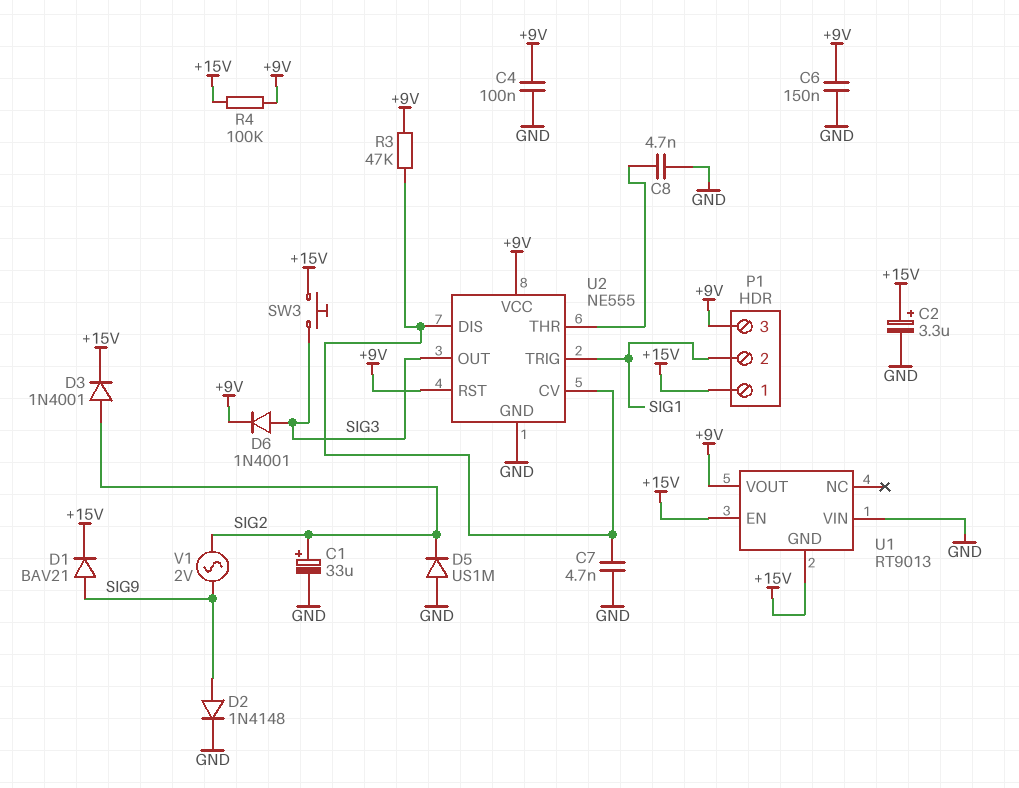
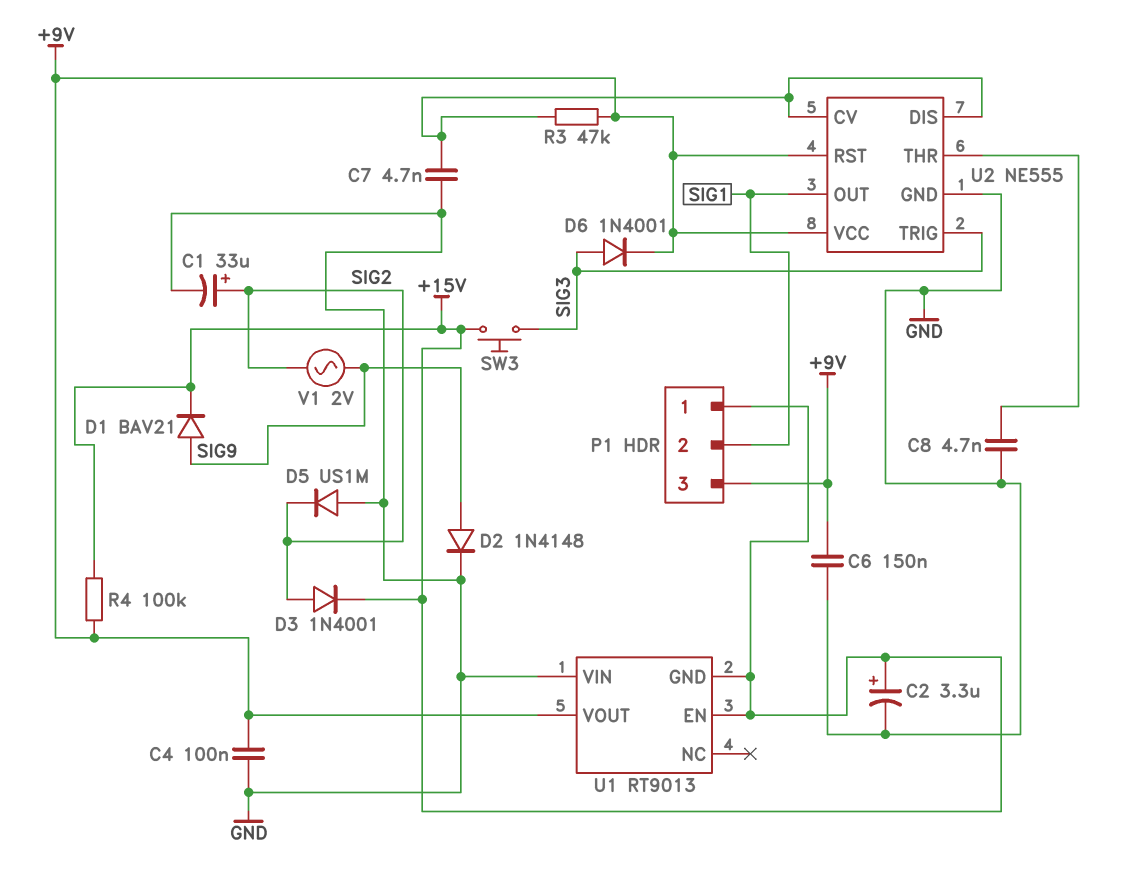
U2 pin OUT: SIG3 -> SIG1
U2 pin TRIG: SIG1 -> SIG3

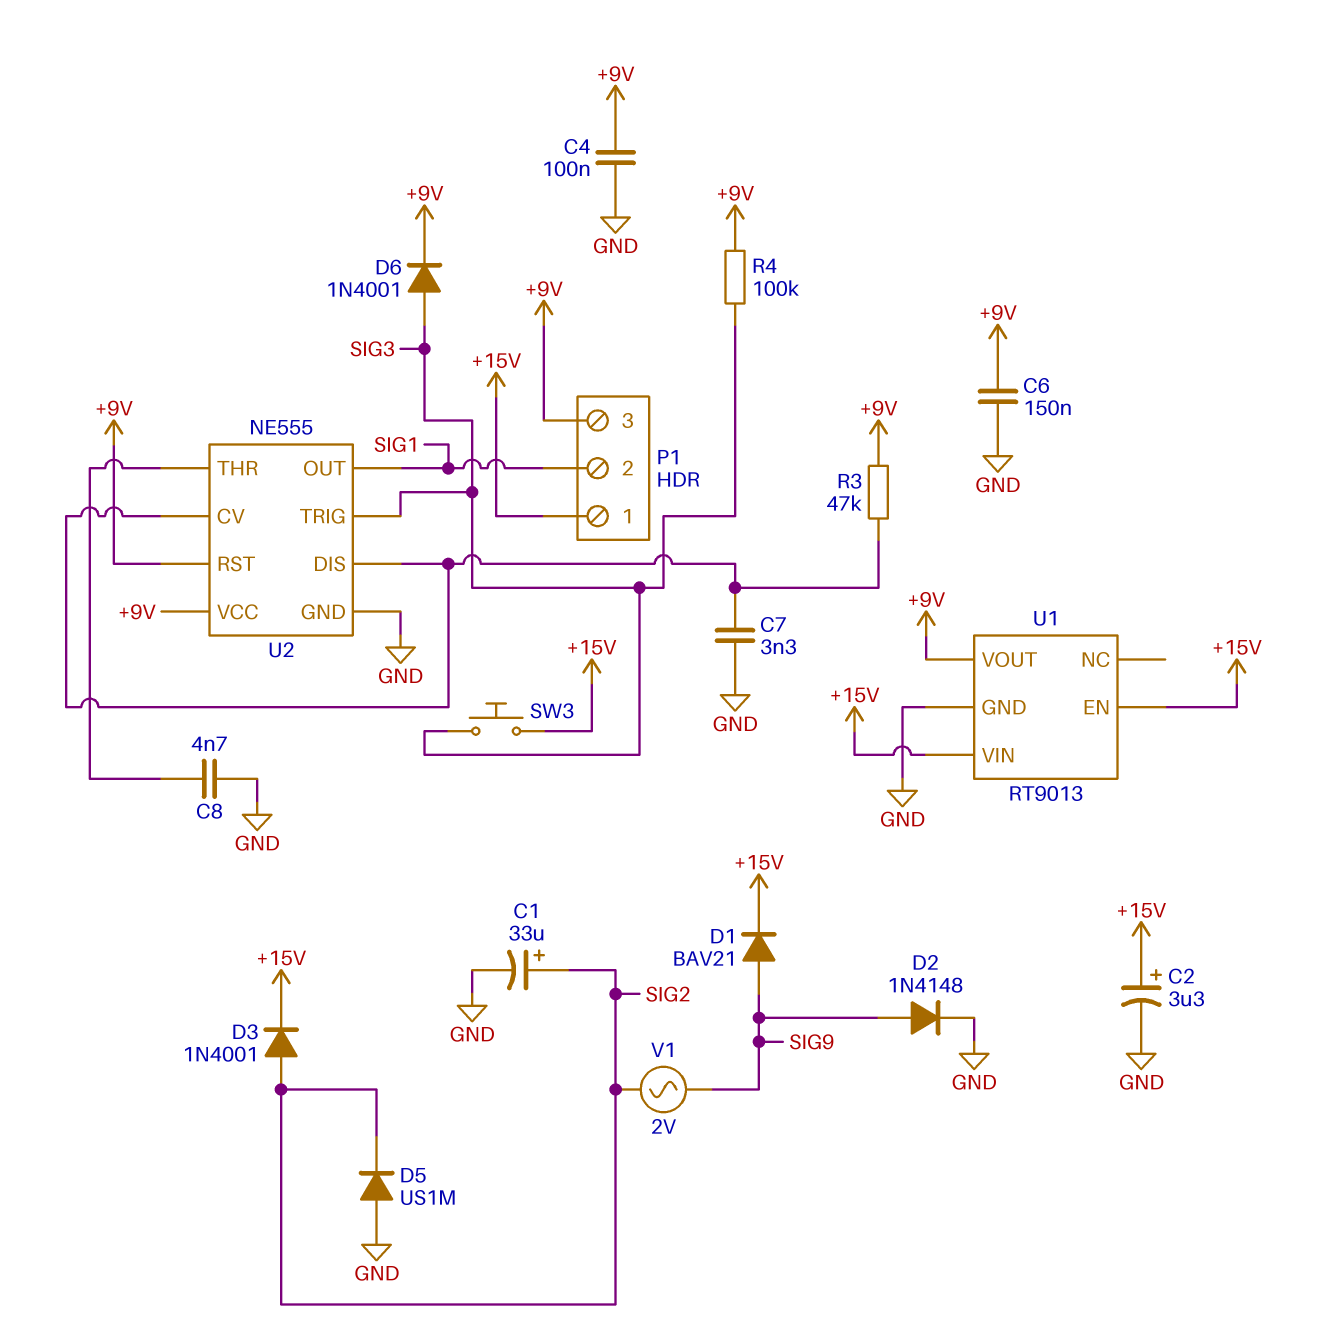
C7: 4.7nF (GND, U2/CV) -> 3.3nF (GND, U2/CV)
R4: 100k (+9V, +15V) -> 100k (+9V, SIG3)
U1 pin GND: +15V -> GND
U1 pin VIN: GND -> +15V

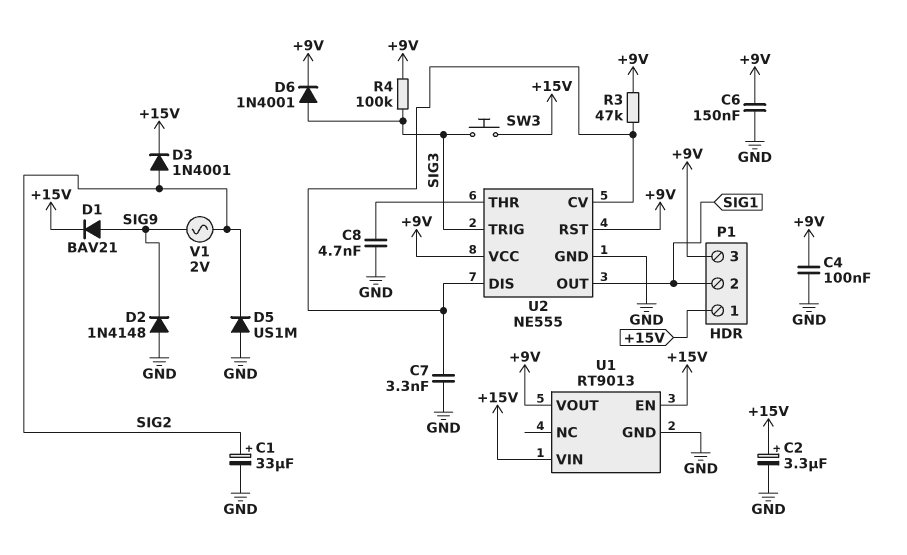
D2: diode 1N4148 (A SIG9, K GND) -> diode 1N4148 (A GND, K SIG9)

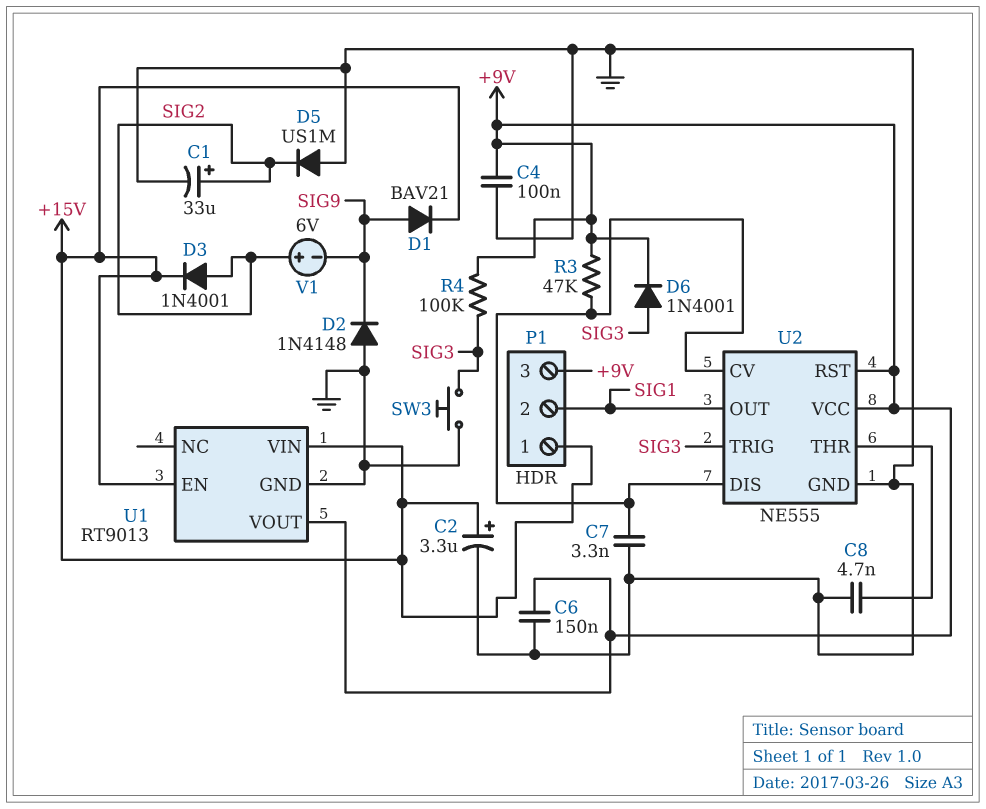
SW3: button (+15V, SIG3) -> button (GND, SIG3)
V1: AC 2V (SIG2, SIG9) -> 6V (plus SIG2, minus SIG9)

